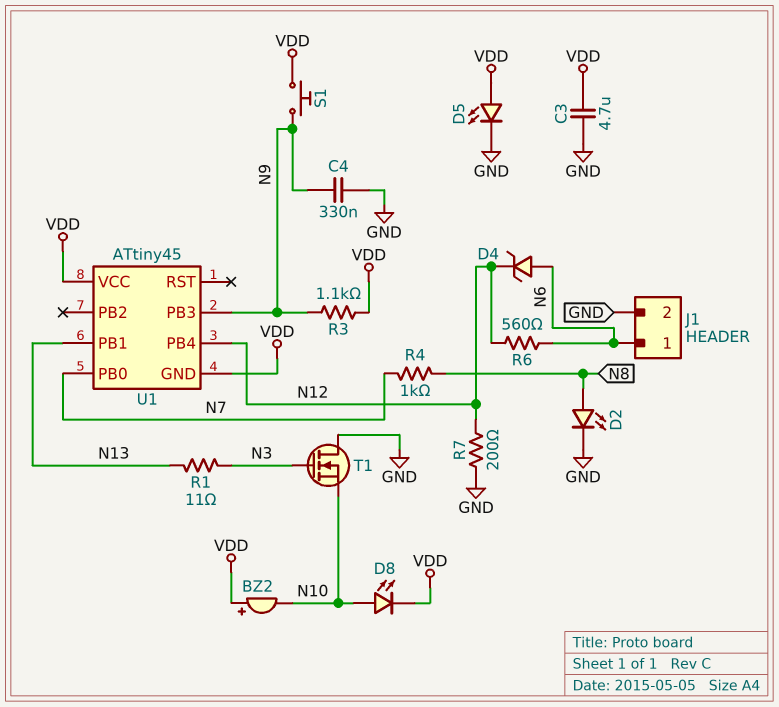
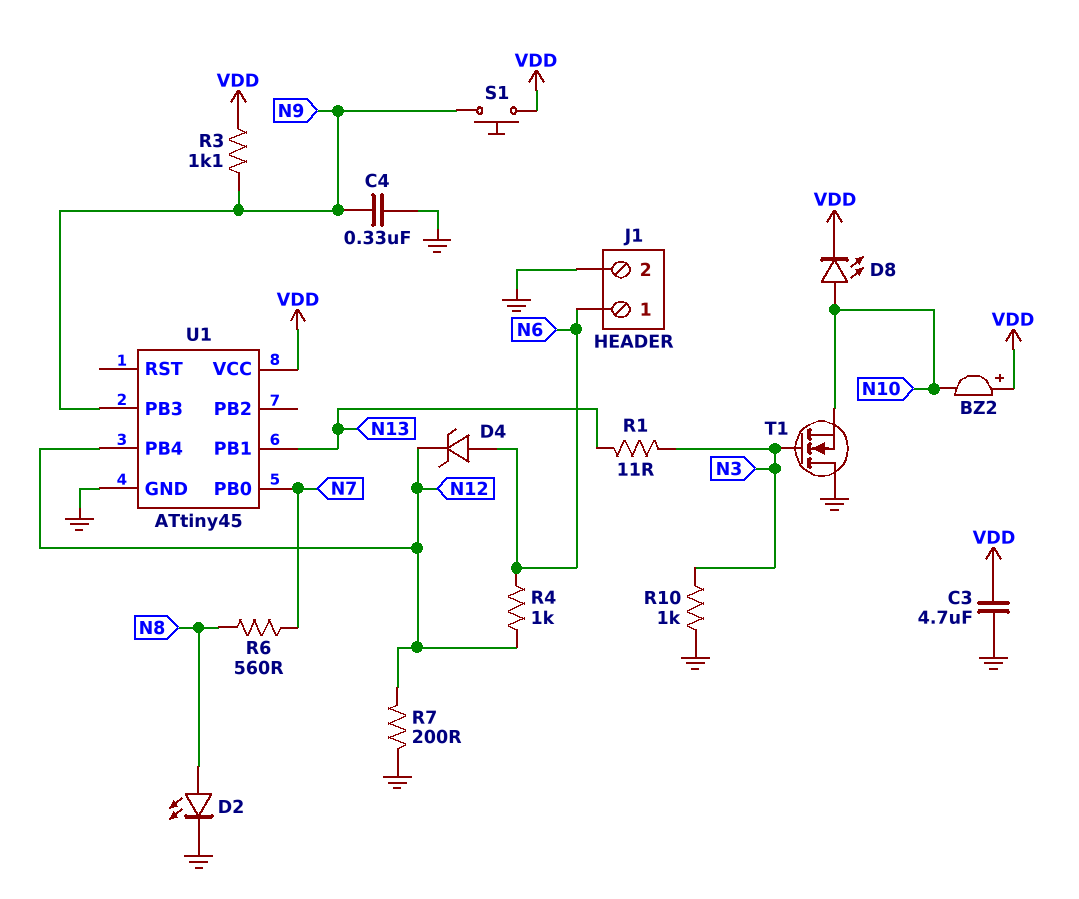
D5: LED (A VDD, K GND) -> none
R4: 1k (N7, N8) -> 1k (N6, N12)
R6: 560 (N6, N12) -> 560 (N7, N8)
R10: none -> 1k (GND, N3)
U1 pin GND: VDD -> GND

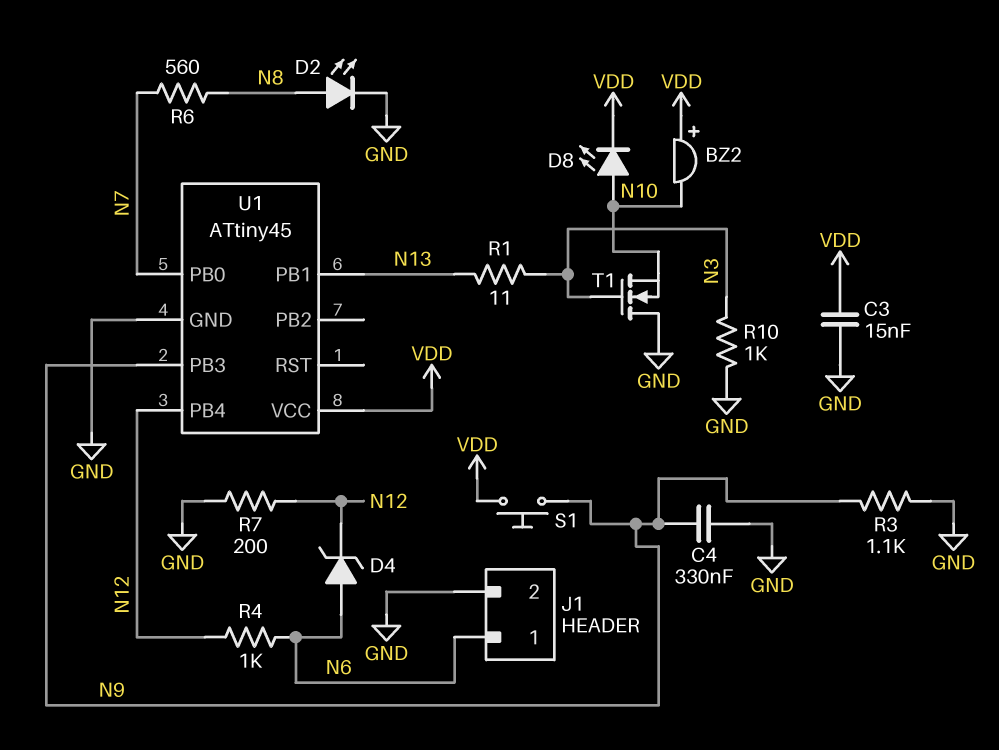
C3: 4.7uF (GND, VDD) -> 15nF (GND, VDD)
R3: 1.1k (N9, VDD) -> 1.1k (GND, N9)

